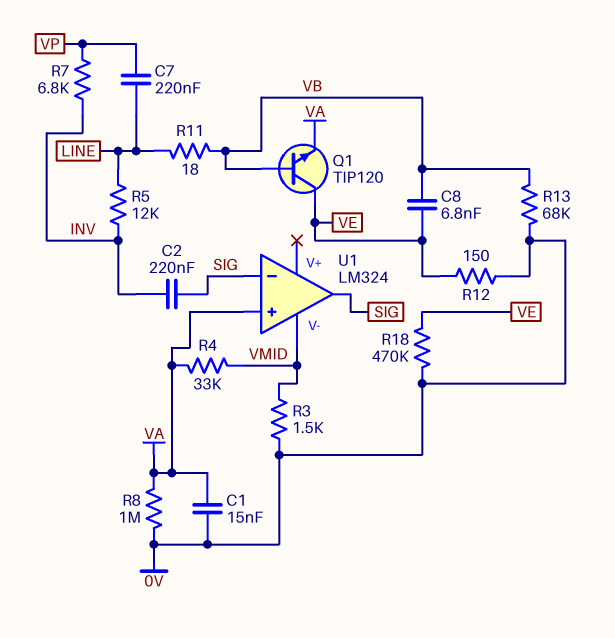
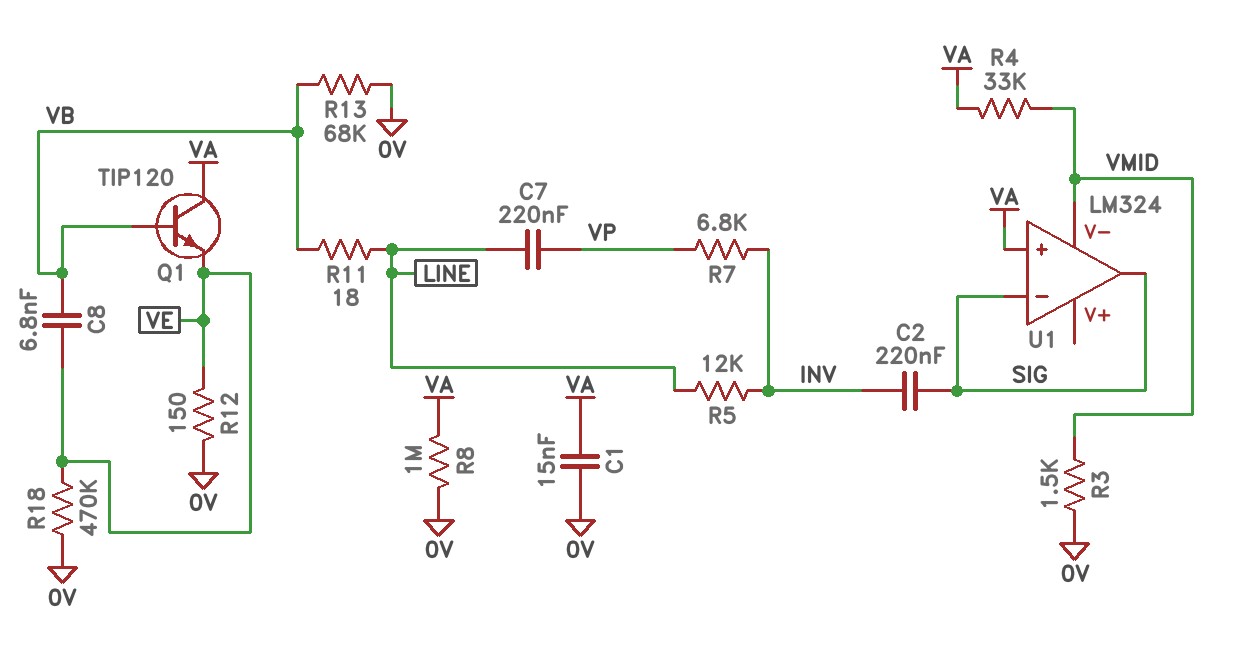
Q1: NPN TIP120 (B VB, C VE, E VA) -> NPN TIP120 (B VB, C VA, E VE)

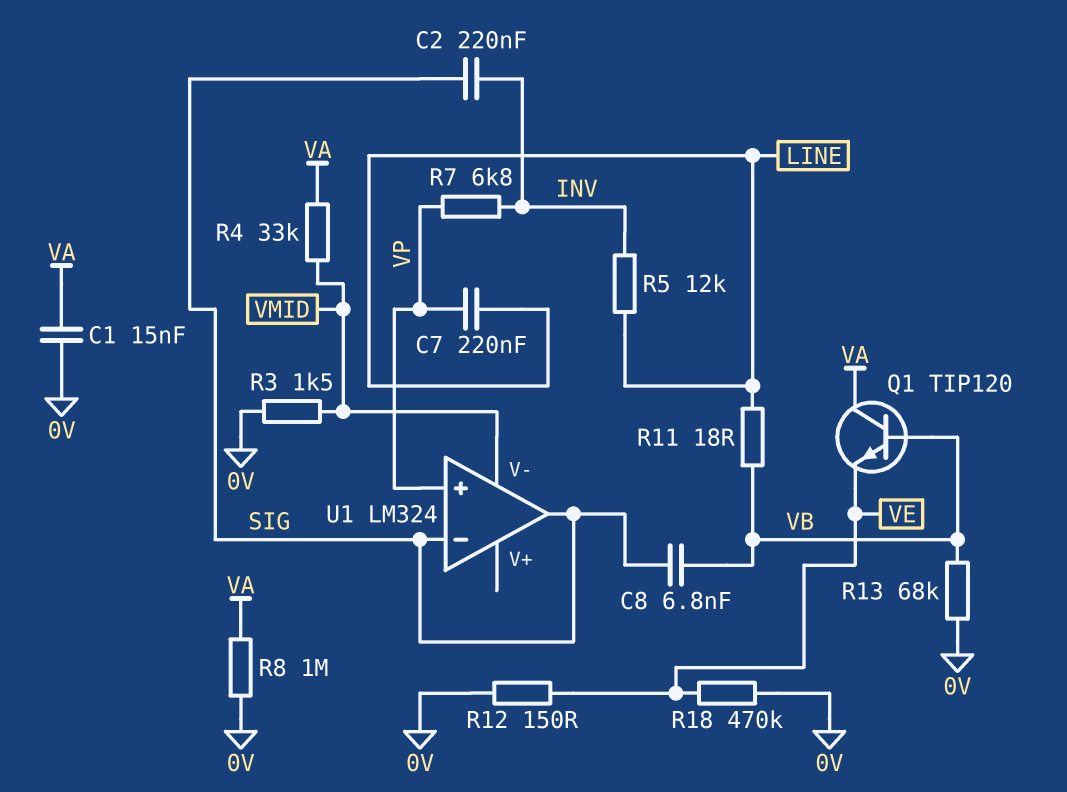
C8: 6.8nF (VB, VE) -> 6.8nF (SIG, VB)
U1 pin in+: VA -> VP

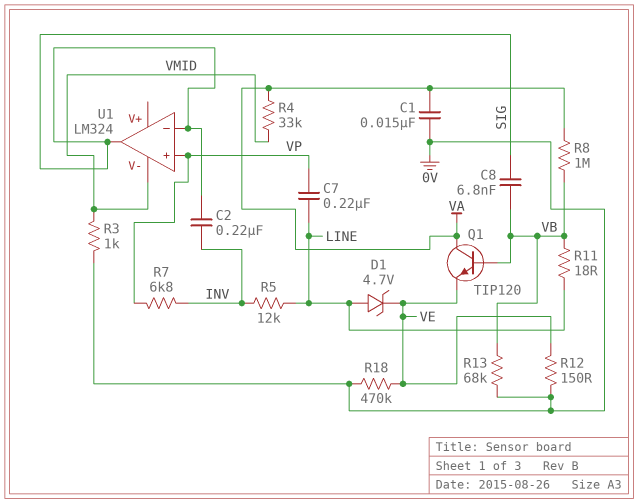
D1: none -> zener 4.7V (A LINE, K VE)
R3: 1.5k (0V, VMID) -> 1k (0V, VMID)
R8: 1M (0V, VA) -> 1M (VA, VB)

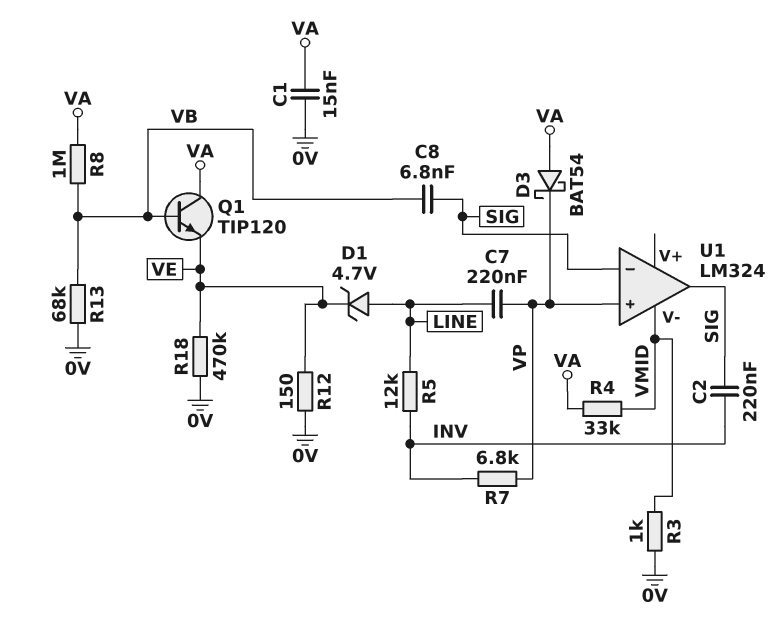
D3: none -> schottky BAT54 (A VA, K VP)
R11: 18 (LINE, VB) -> none

